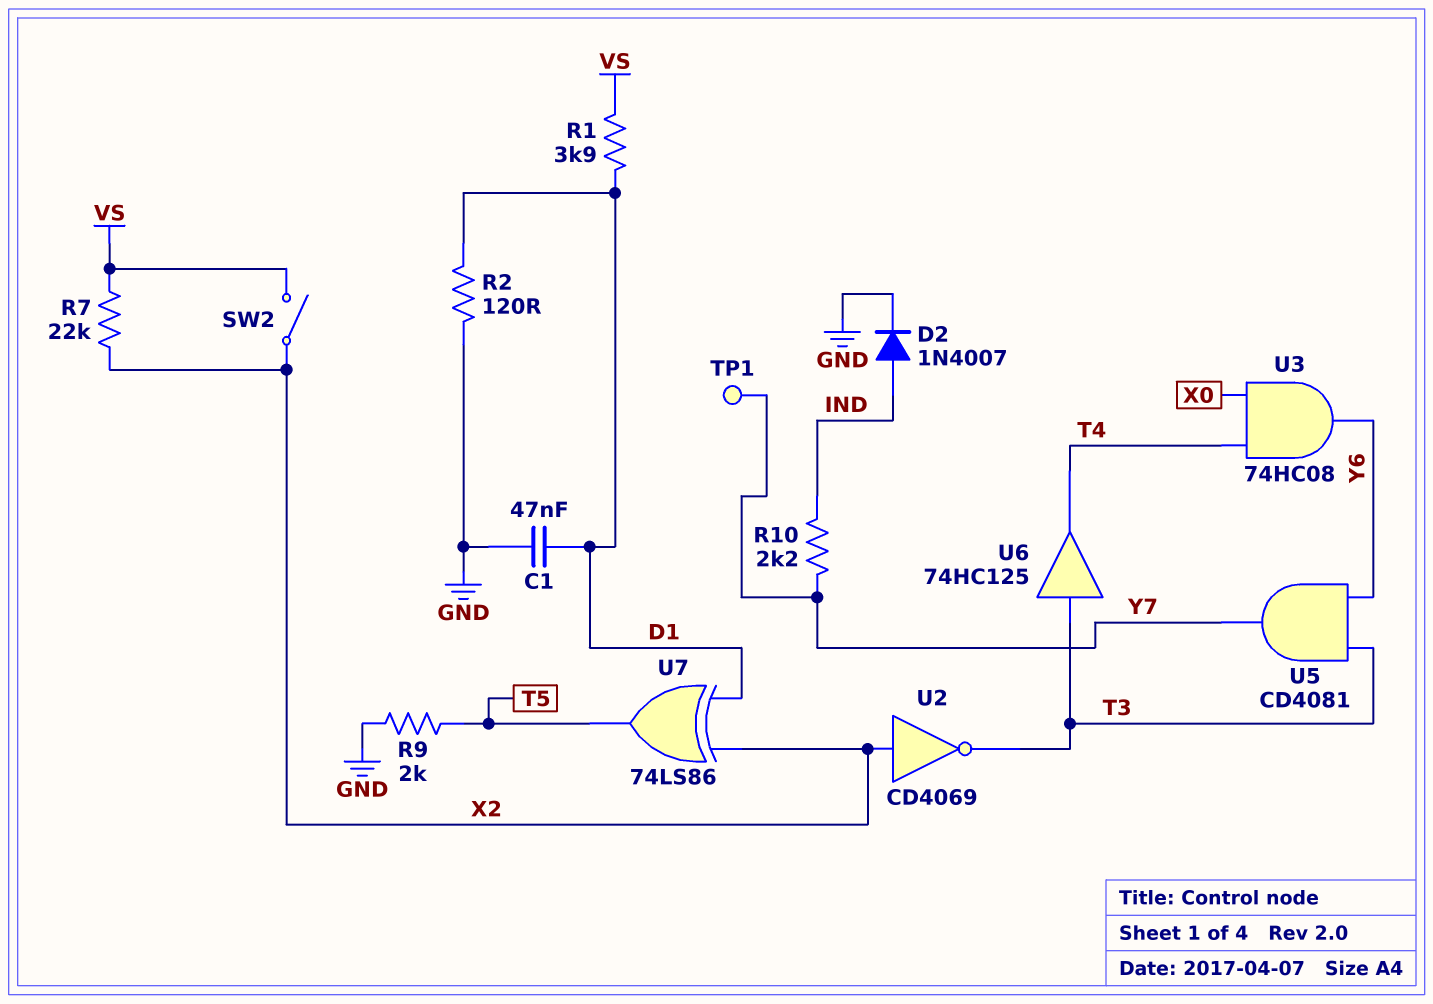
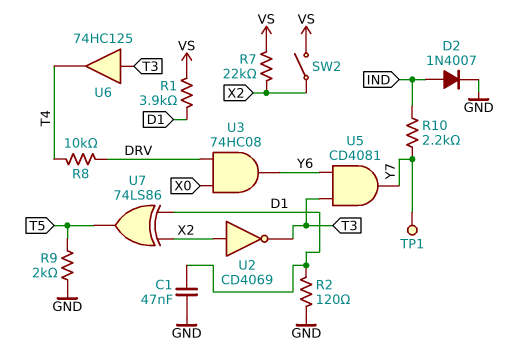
R8: none -> 10k (DRV, T4)
U3: AND 74HC08 (in T4, in X0, out Y6) -> AND 74HC08 (in DRV, in X0, out Y6)

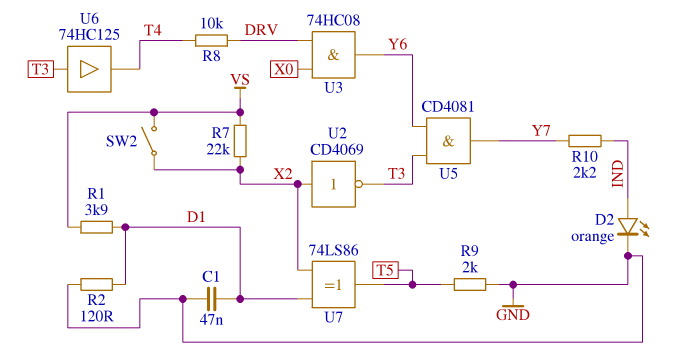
D2: diode 1N4007 (A IND, K GND) -> LED orange (A IND, K GND)
TP1: test point (Y7) -> none

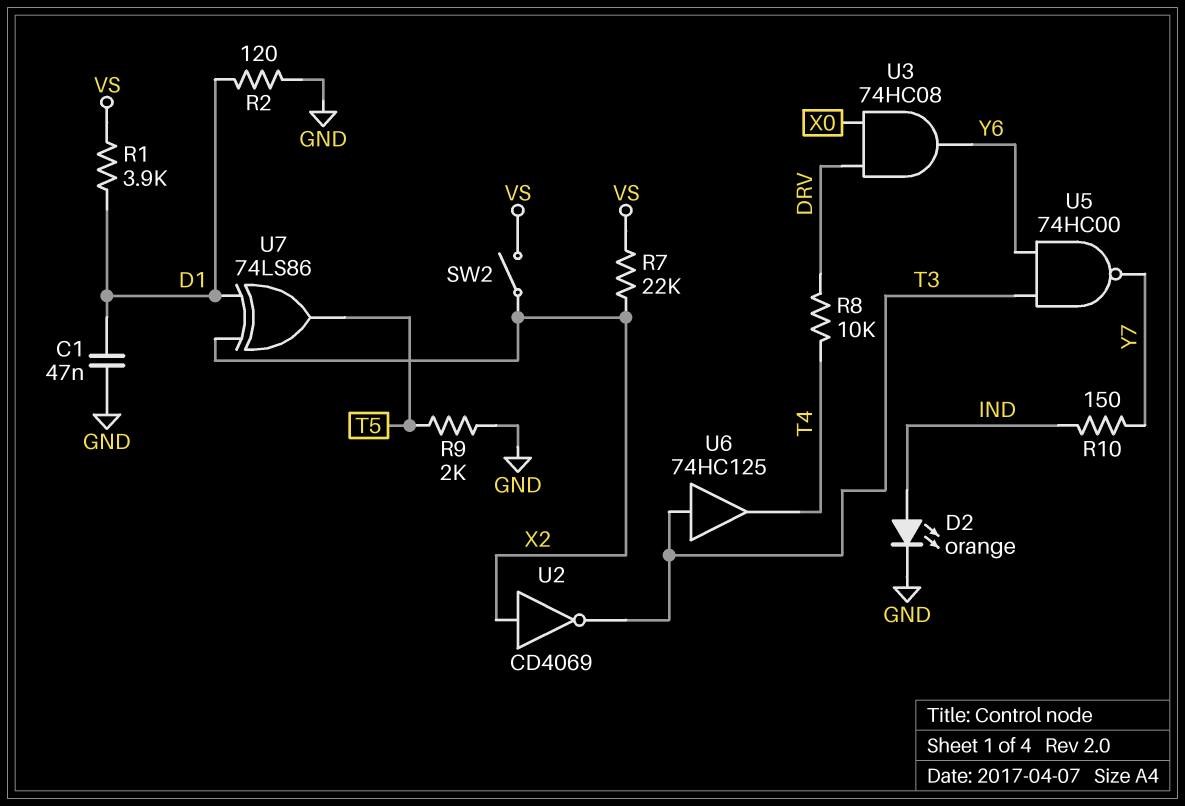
R10: 2.2k (IND, Y7) -> 150 (IND, Y7)
U5: AND CD4081 (in T3, in Y6, out Y7) -> NAND 74HC00 (in T3, in Y6, out Y7)

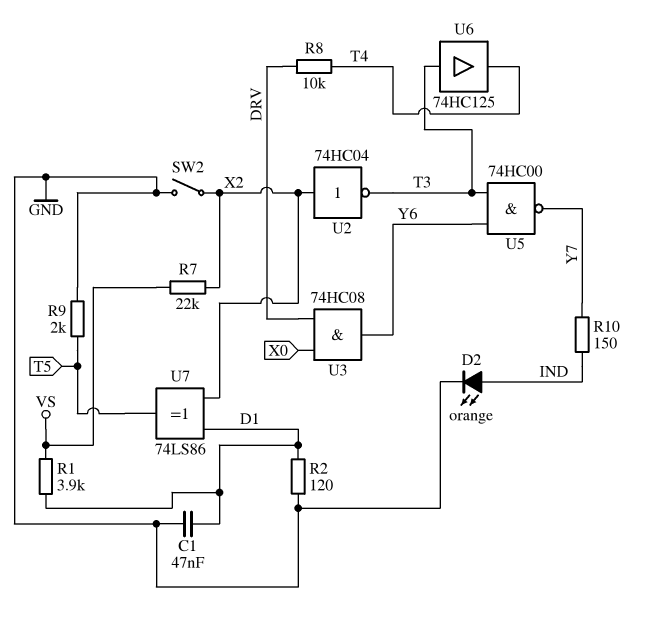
SW2: switch (VS, X2) -> switch (GND, X2)
U2: NOT CD4069 (in X2, out T3) -> NOT 74HC04 (in X2, out T3)

